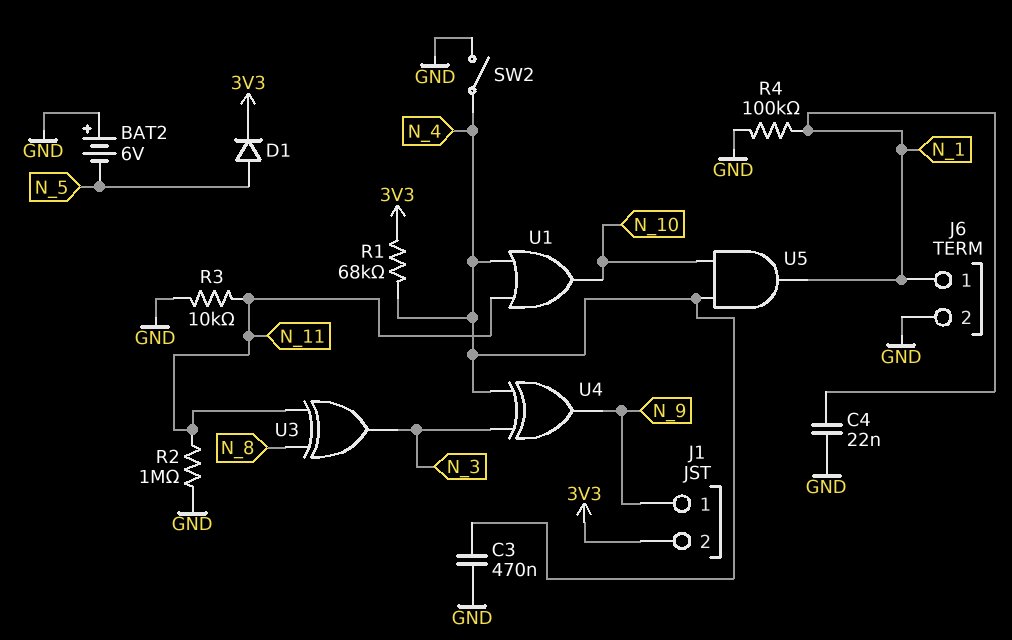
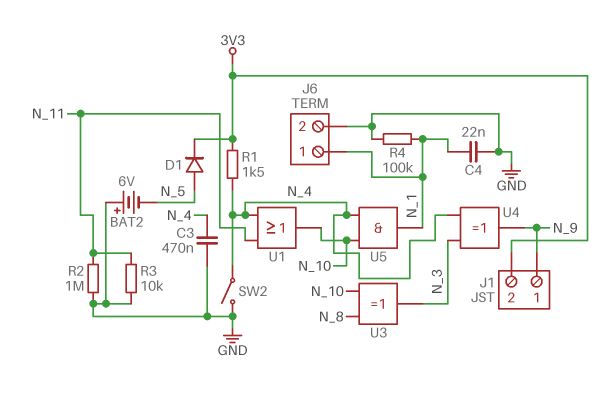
R1: 68k (3V3, N_4) -> 1.5k (3V3, N_4)
U3: XOR (in N_8, in N_11, out N_3) -> XOR (in N_8, in N_10, out N_3)

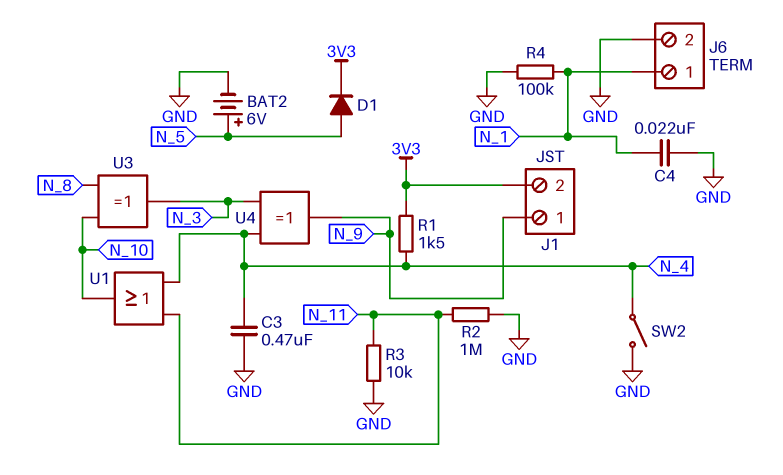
BAT2: 6V (plus GND, minus N_5) -> 6V (plus N_5, minus GND)
U5: AND (in N_4, in N_10, out N_1) -> none

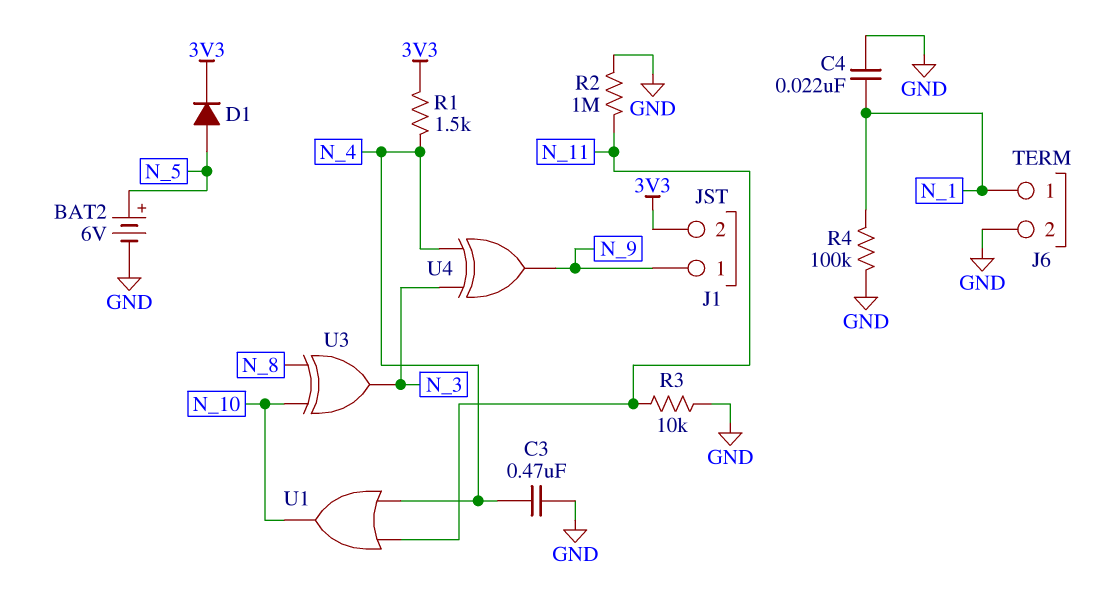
SW2: switch (GND, N_4) -> none

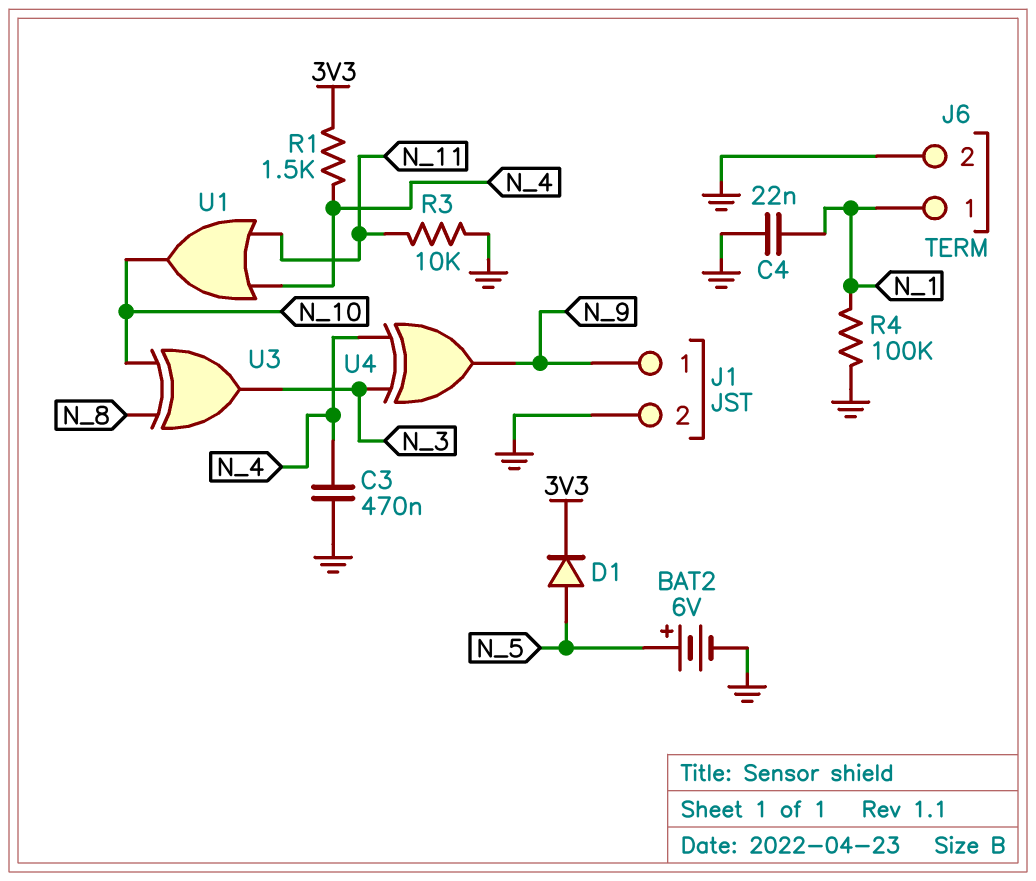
J1 pin 2: 3V3 -> GND
R2: 1M (GND, N_11) -> none

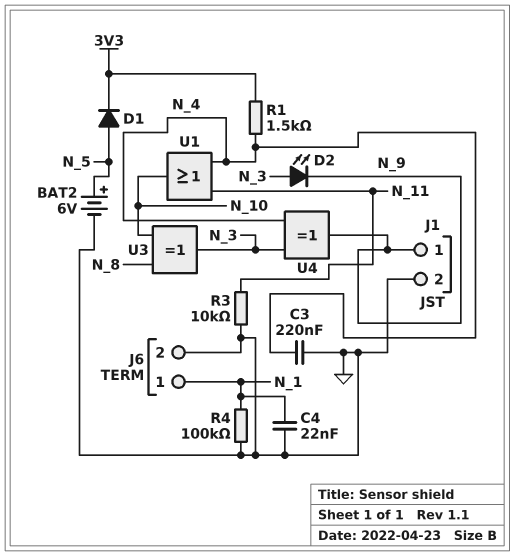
C3: 470nF (GND, N_4) -> 220nF (GND, N_4)
D2: none -> LED (A N_3, K N_9)

